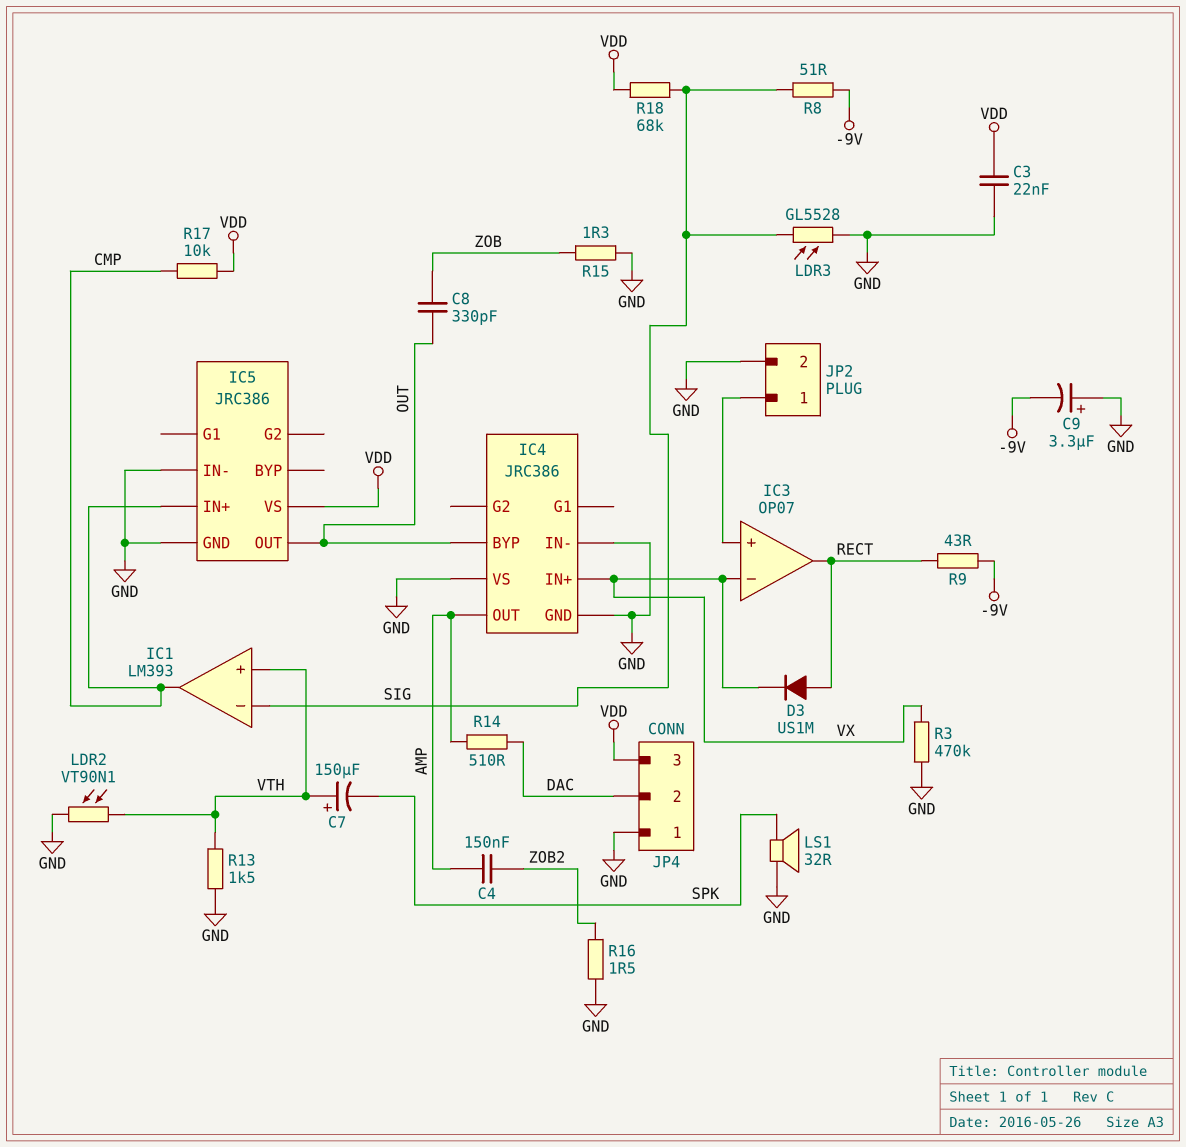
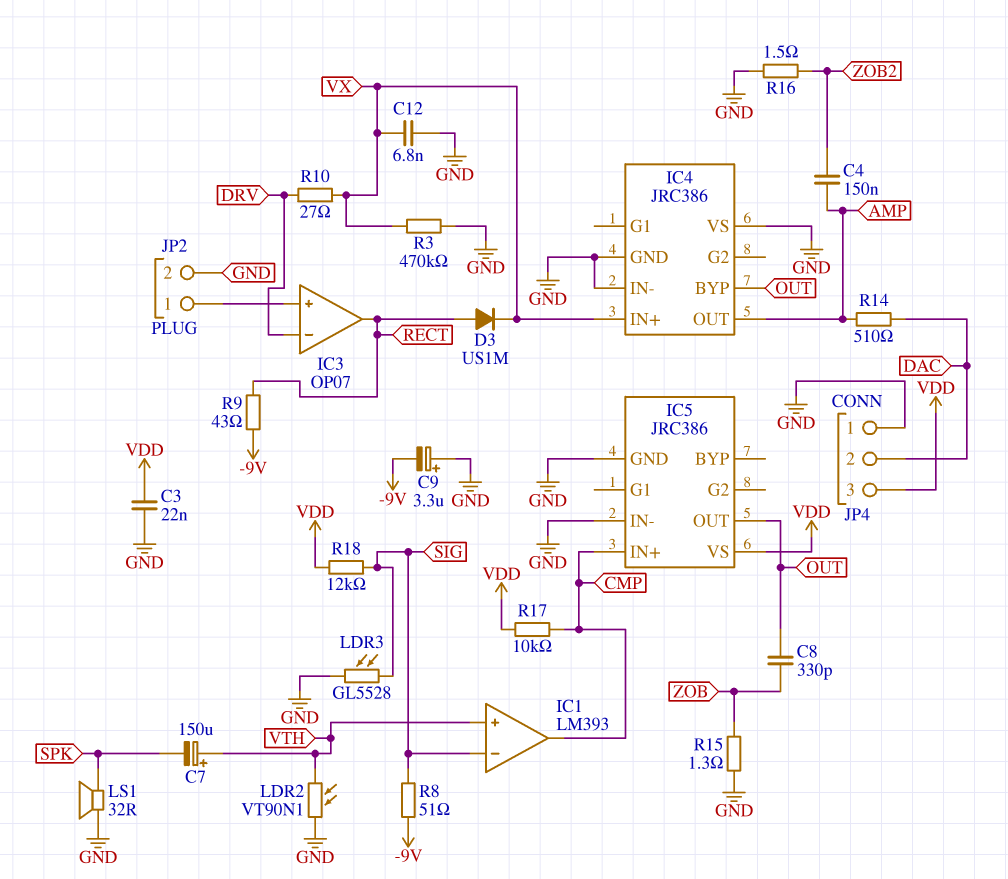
C12: none -> 6.8nF (GND, VX)
IC3 pin in-: VX -> DRV
R10: none -> 27 (DRV, VX)
R13: 1.5k (GND, VTH) -> none
R18: 68k (SIG, VDD) -> 12k (SIG, VDD)

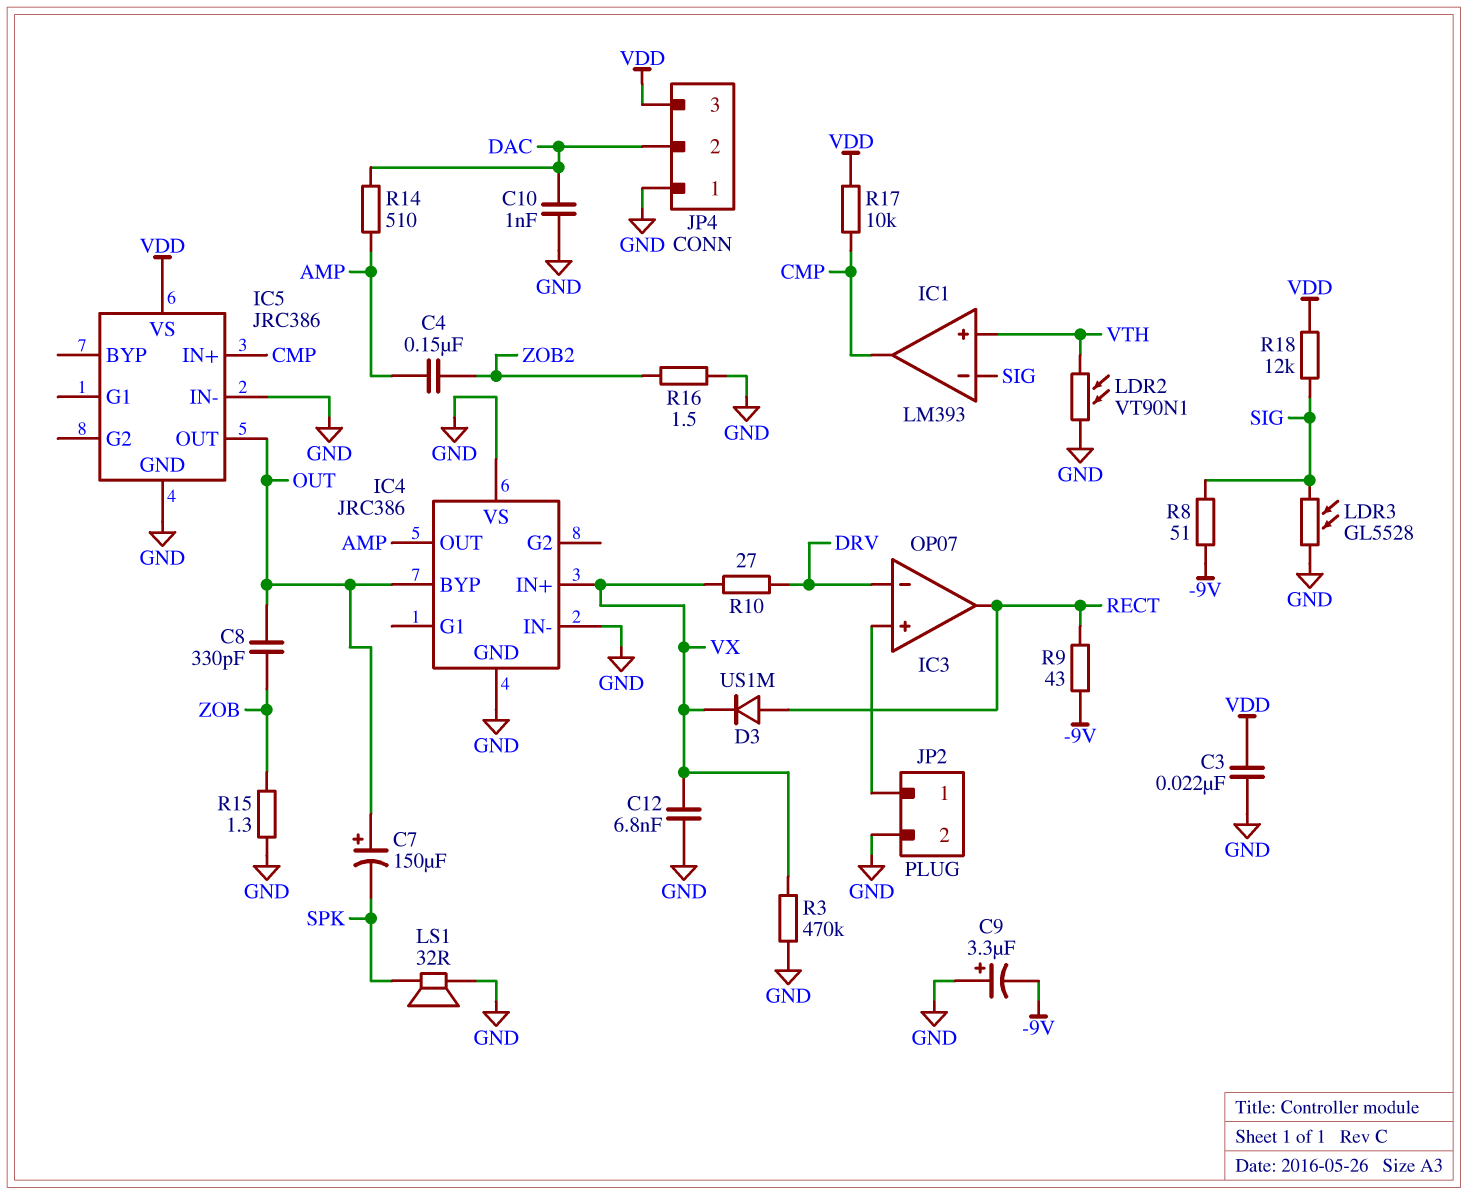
C7: 150uF (plus VTH, minus SPK) -> 150uF (plus OUT, minus SPK)
C10: none -> 1nF (DAC, GND)

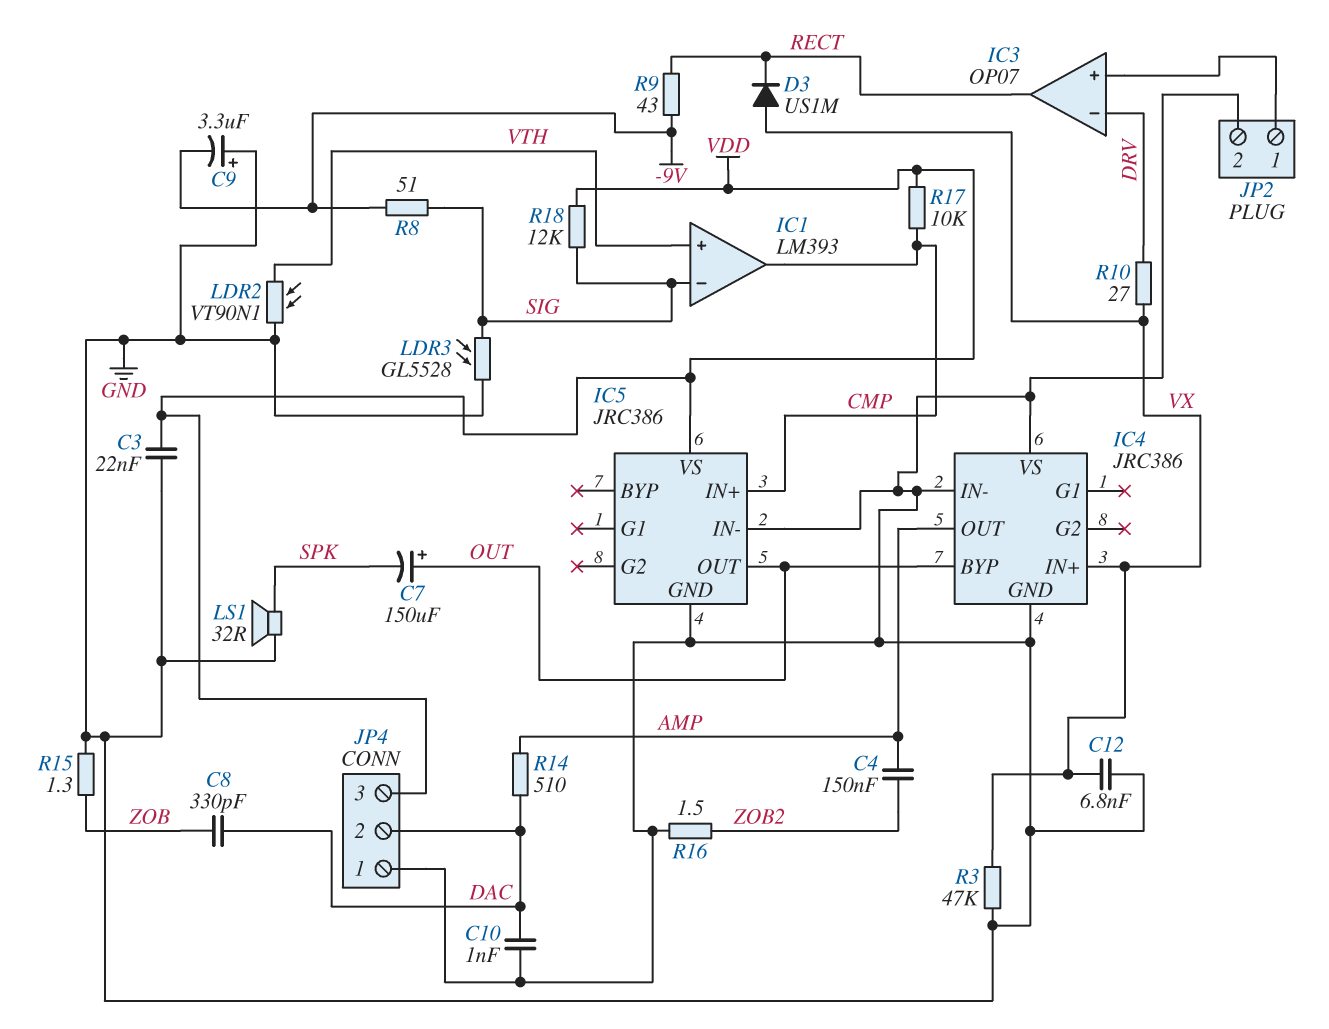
C8: 330pF (OUT, ZOB) -> 330pF (DAC, ZOB)
D3: diode US1M (A RECT, K VX) -> diode US1M (A VX, K RECT)
R3: 470k (GND, VX) -> 47k (GND, VX)

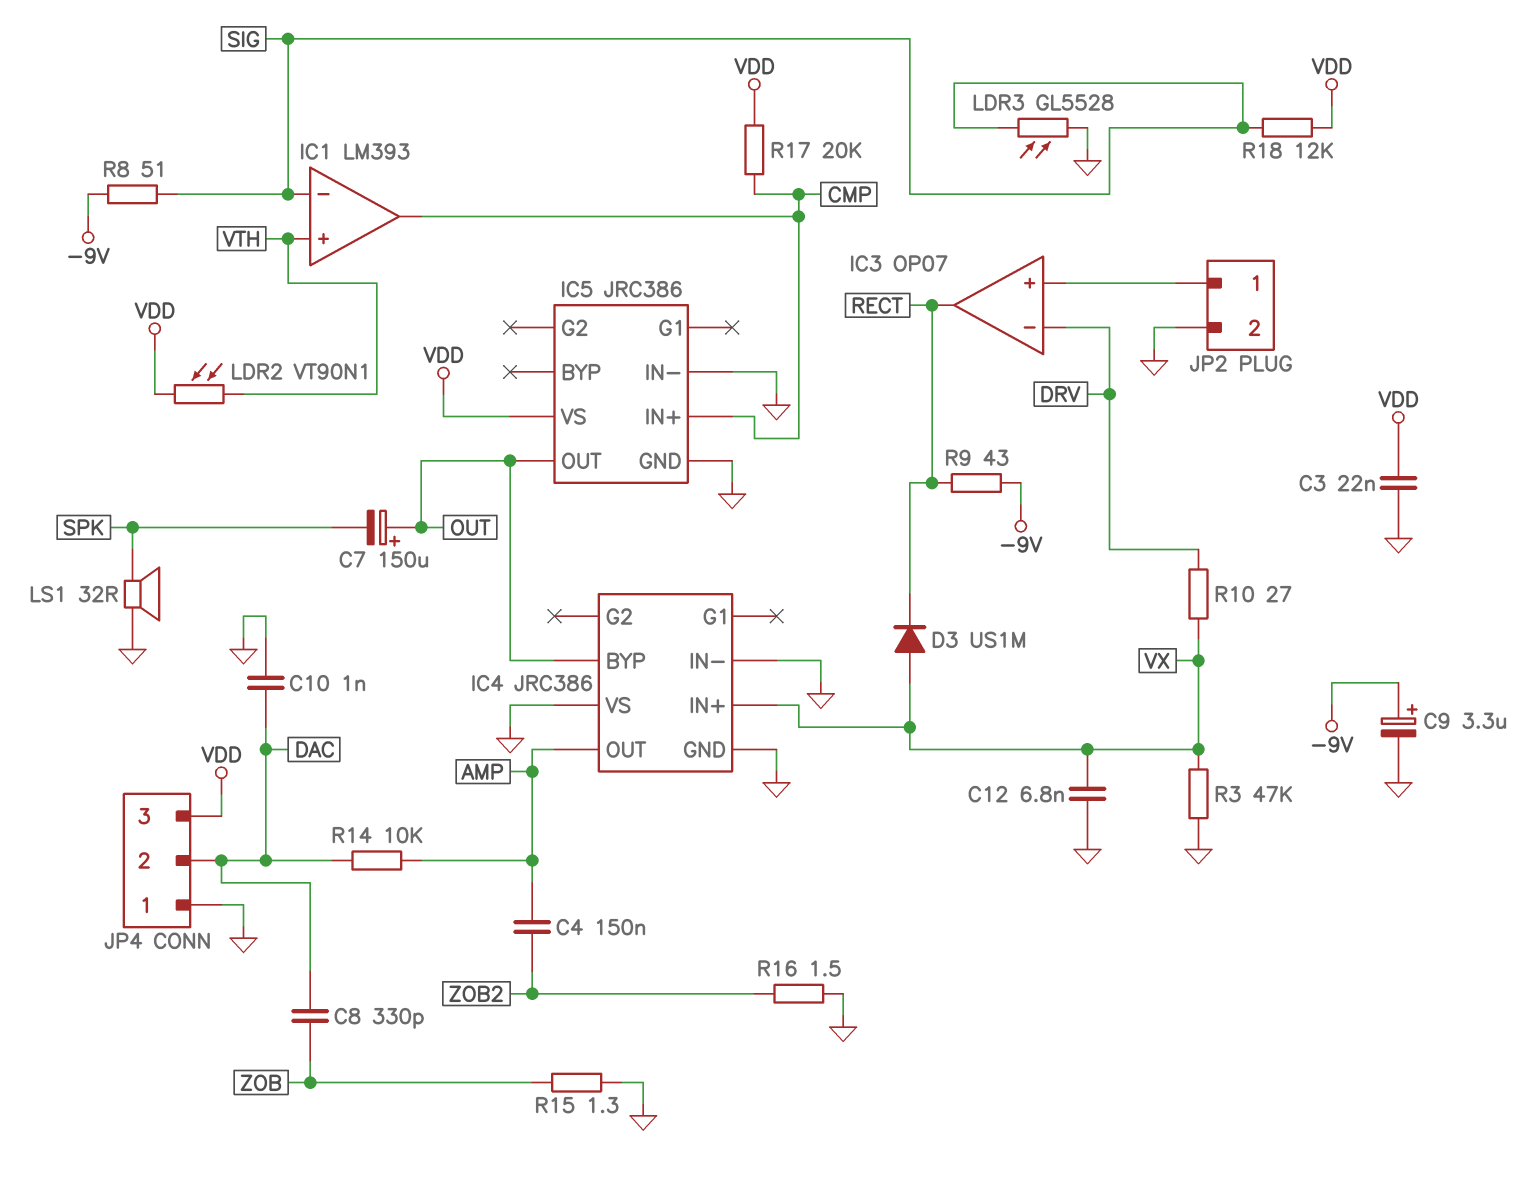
C9: 3.3uF (plus GND, minus -9V) -> 3.3uF (plus -9V, minus GND)
LDR2: VT90N1 (GND, VTH) -> VT90N1 (VDD, VTH)
R14: 510 (AMP, DAC) -> 10k (AMP, DAC)
R17: 10k (CMP, VDD) -> 20k (CMP, VDD)

